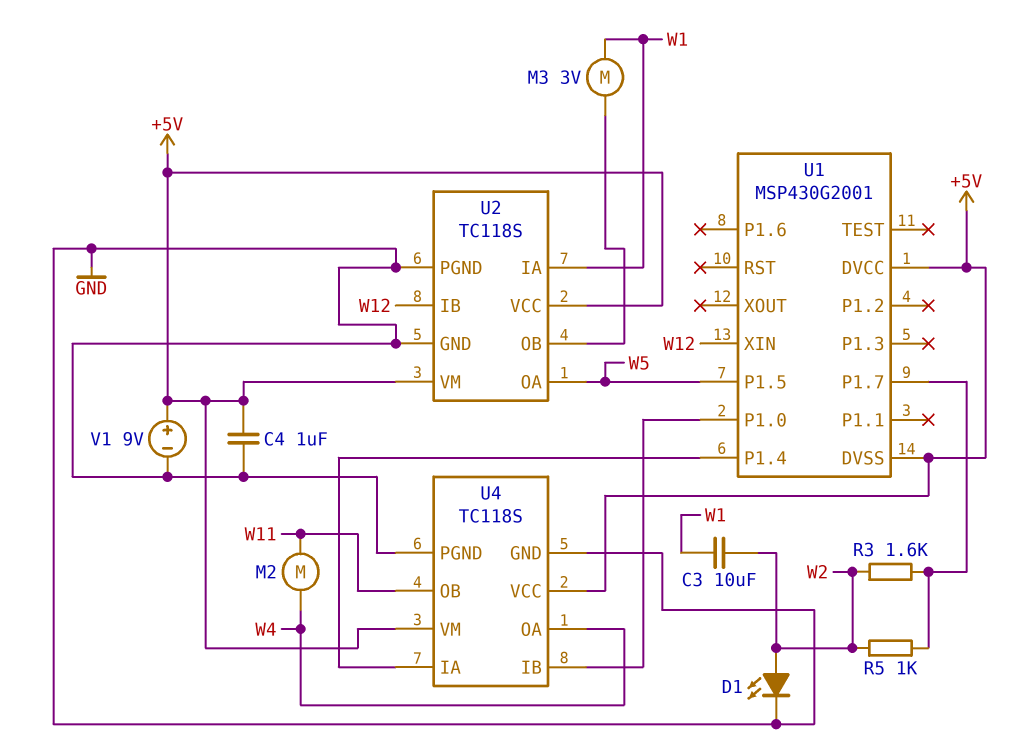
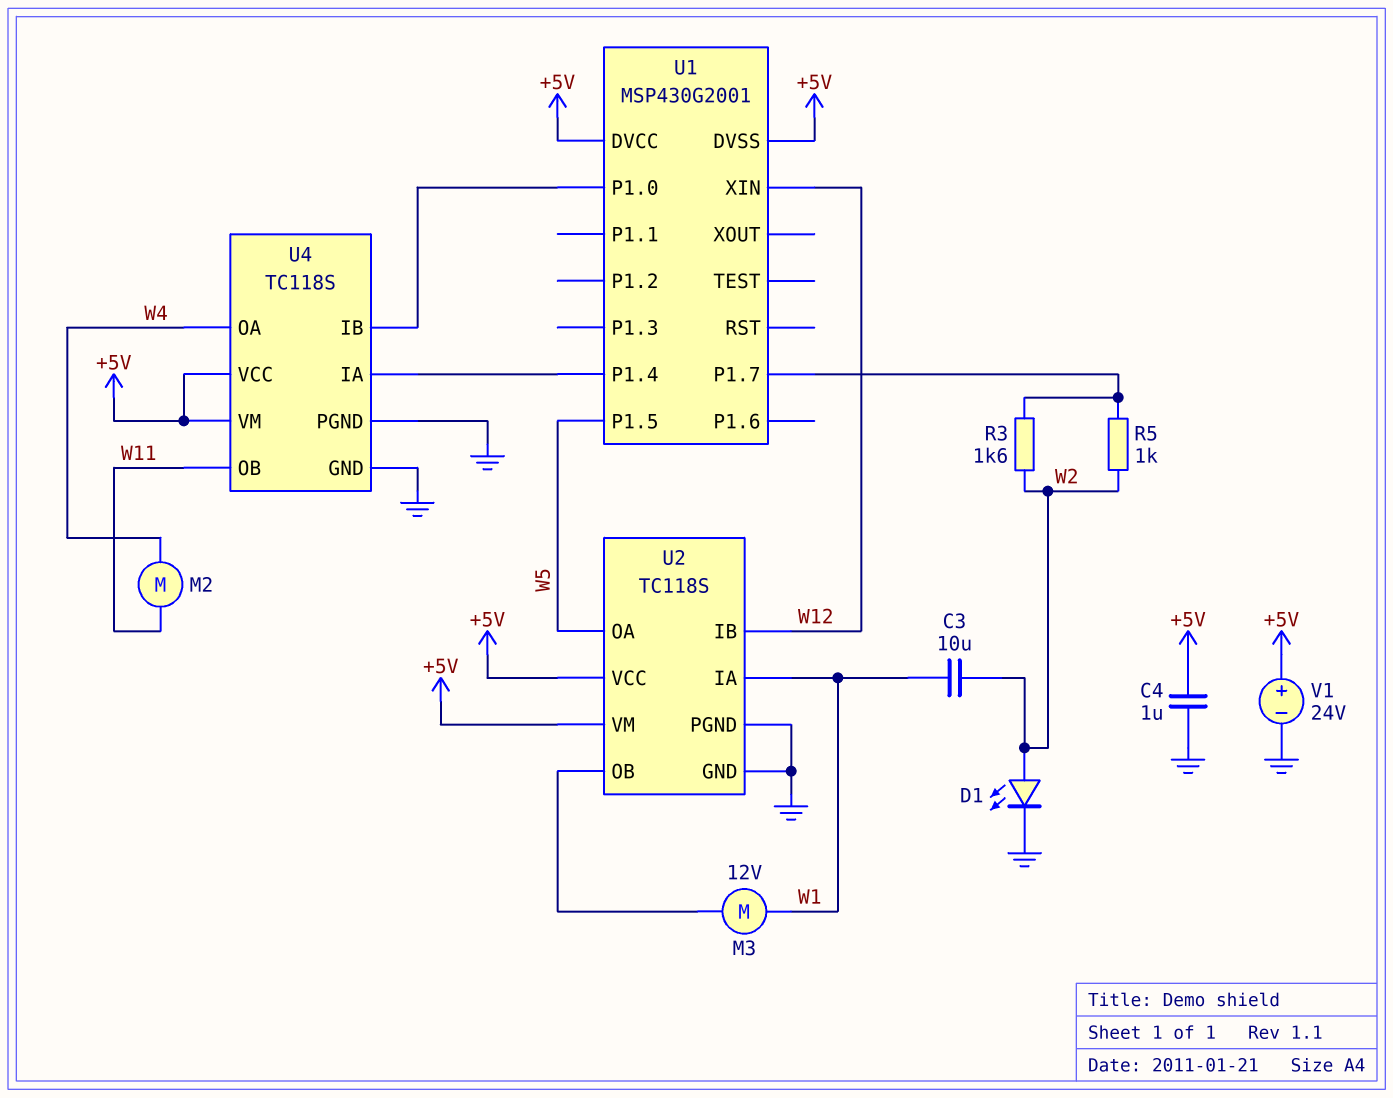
M3: motor 3V (U2/OB, W1) -> motor 12V (U2/OB, W1)
V1: 9V (plus +5V, minus GND) -> 24V (plus +5V, minus GND)

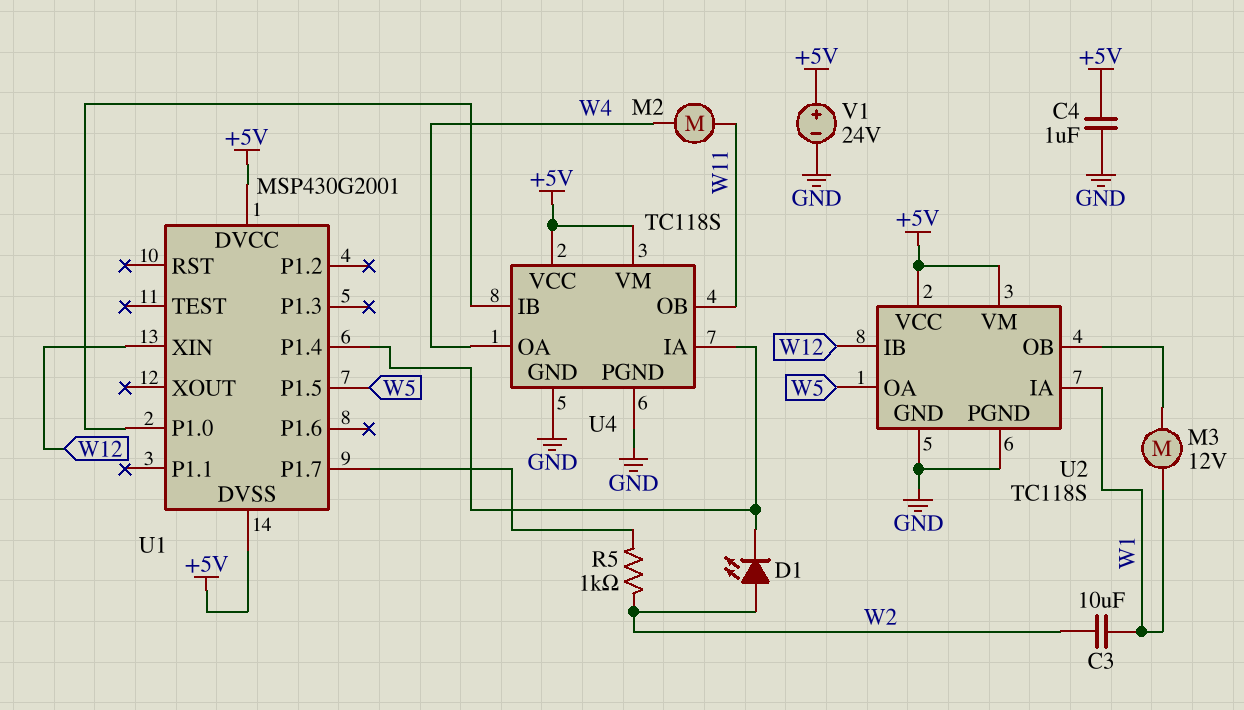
D1: LED (A W2, K GND) -> LED (A W2, K U1/P1.4)
R3: 1.6k (U1/P1.7, W2) -> none

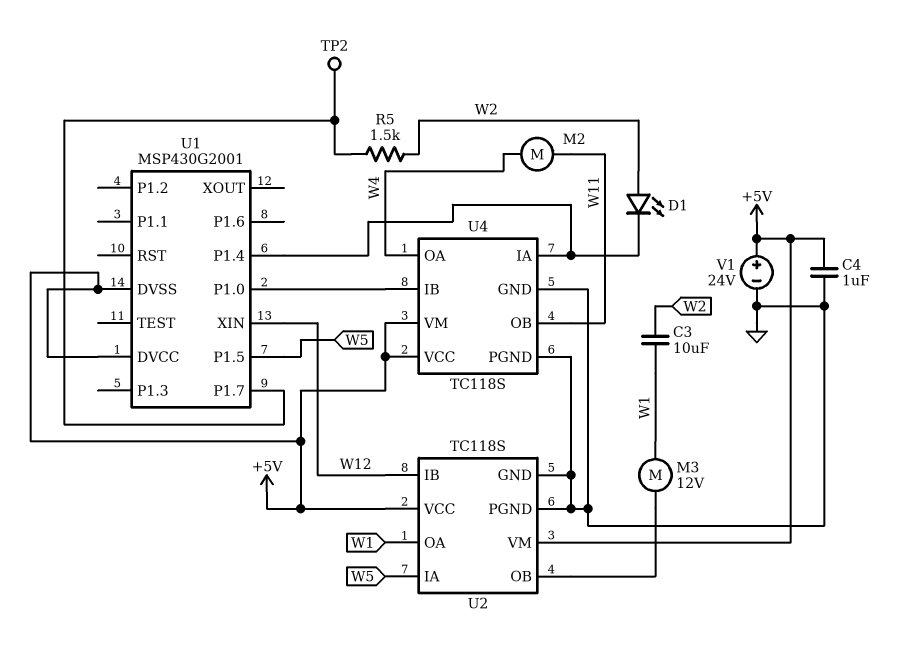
R5: 1k (U1/P1.7, W2) -> 1.5k (U1/P1.7, W2)
TP2: none -> test point (U1/P1.7)
U2 pin IA: W1 -> W5
U2 pin OA: W5 -> W1

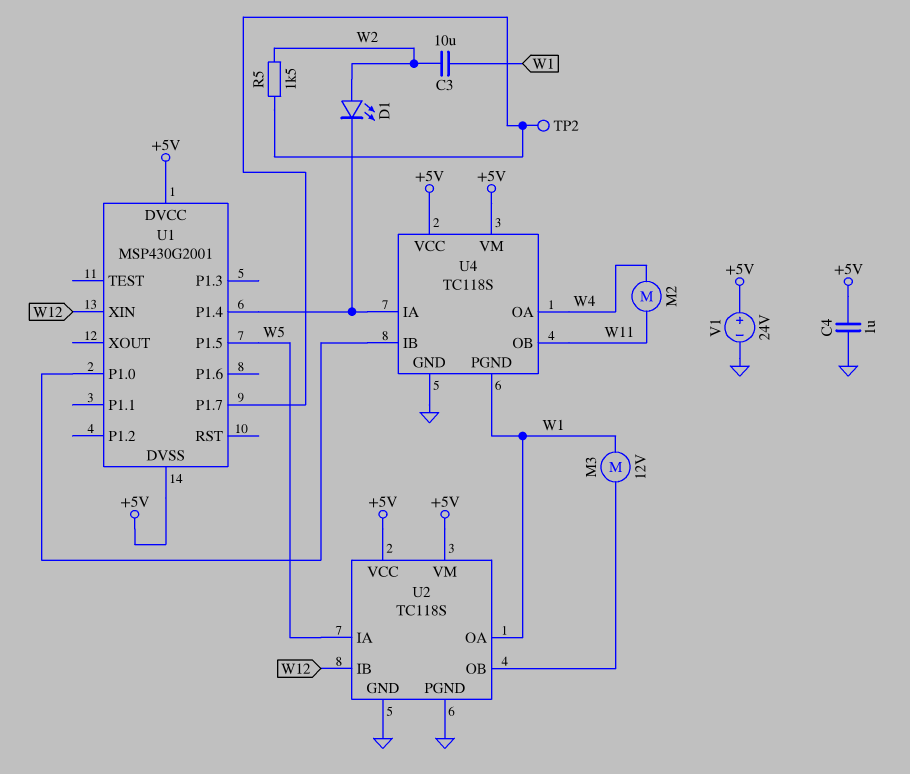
U4 pin PGND: GND -> W1

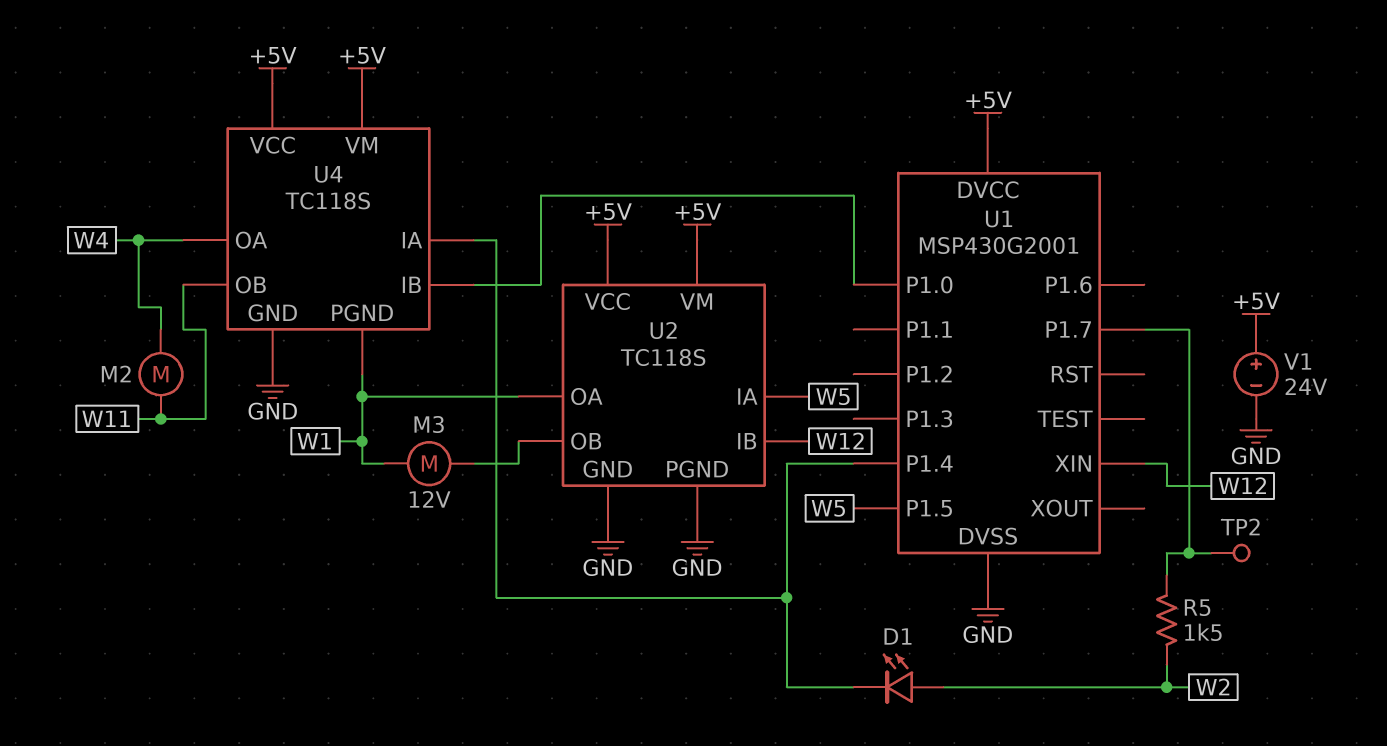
C3: 10uF (W1, W2) -> none
C4: 1uF (+5V, GND) -> none
U1 pin DVSS: +5V -> GND

